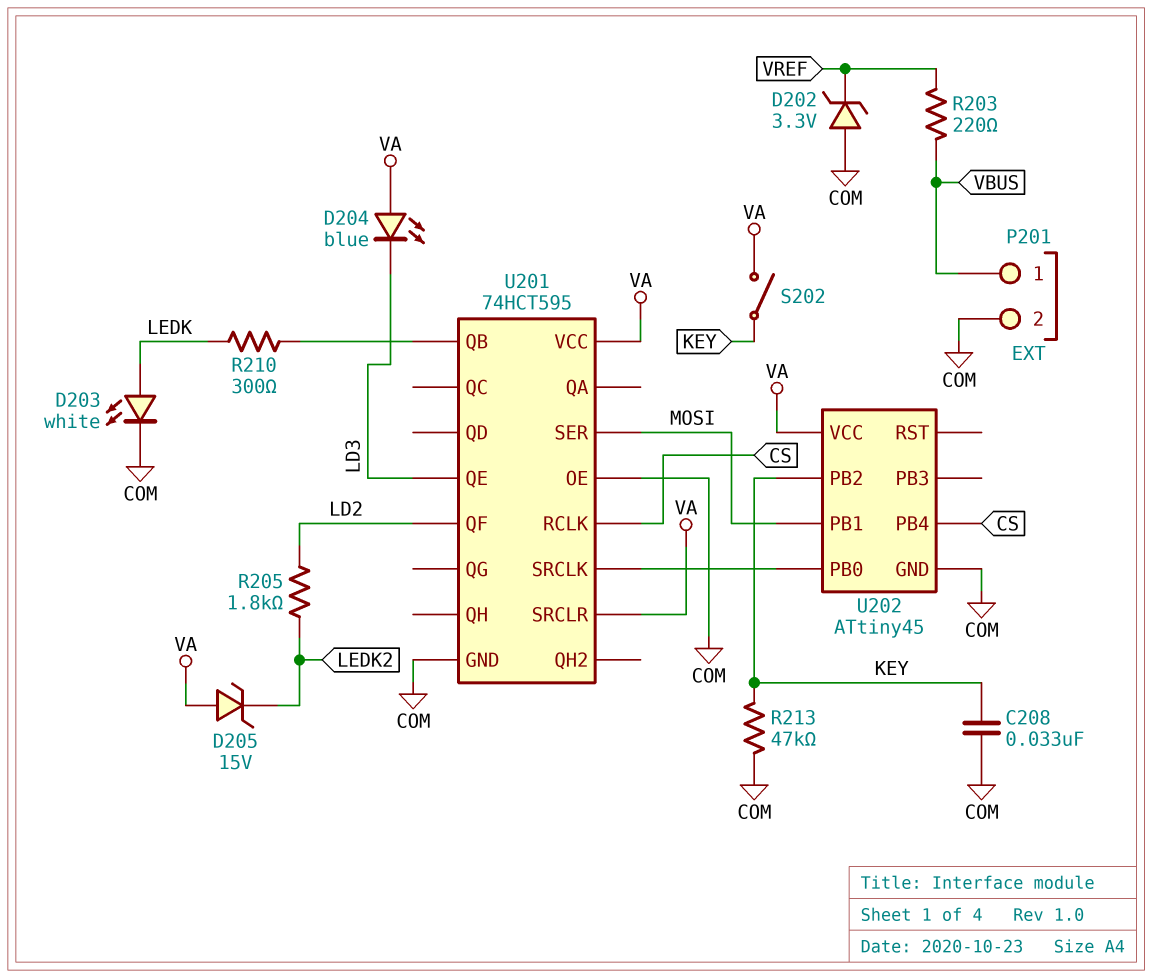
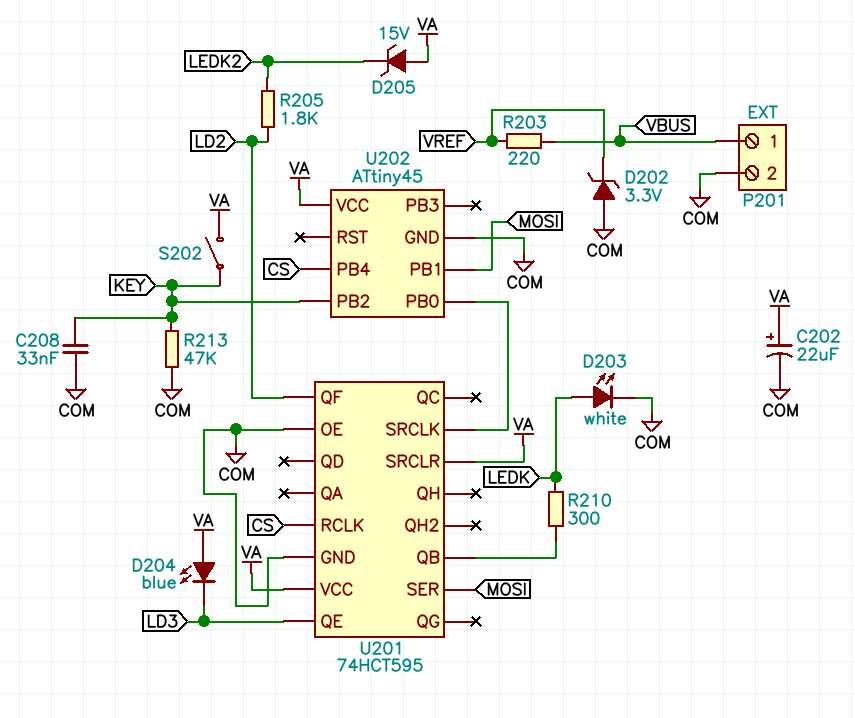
C202: none -> 22uF (plus VA, minus COM)

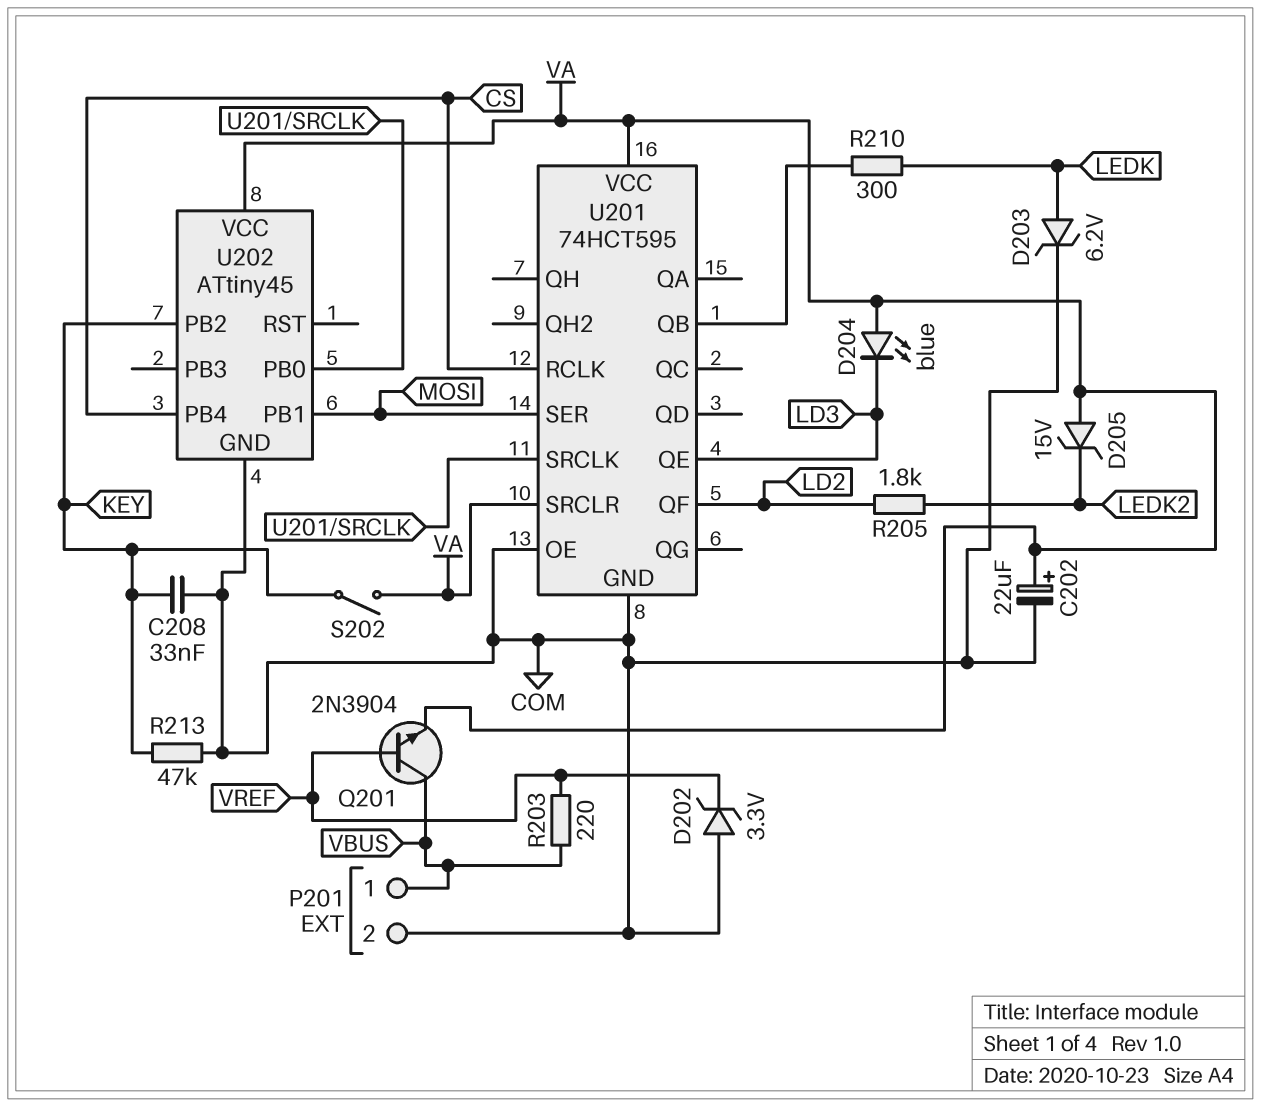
D203: LED white (A LEDK, K COM) -> zener 6.2V (A LEDK, K COM)
Q201: none -> NPN 2N3904 (B VREF, C VBUS, E VA)

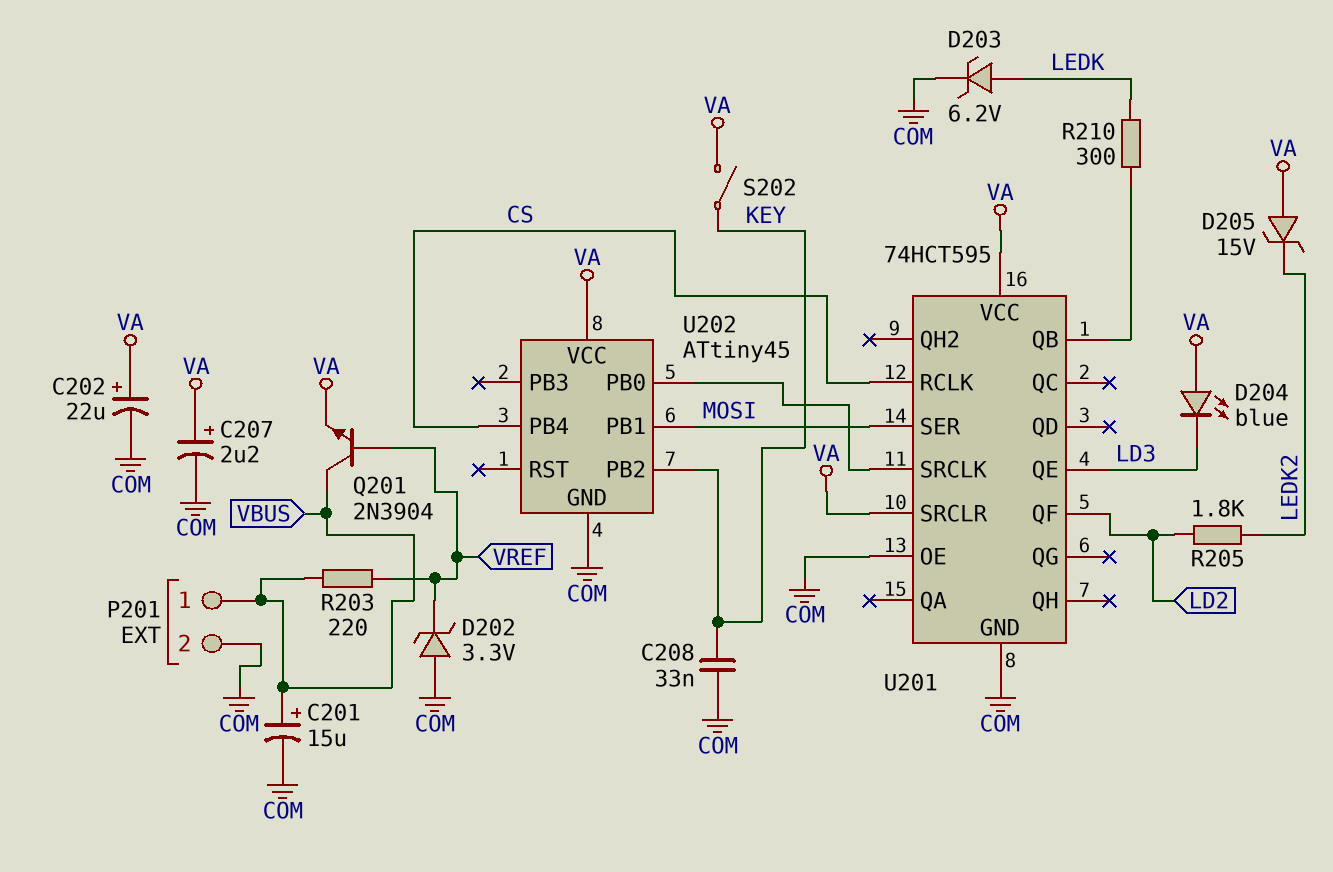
C201: none -> 15uF (plus VBUS, minus COM)
C207: none -> 2.2uF (plus VA, minus COM)
R213: 47k (COM, KEY) -> none

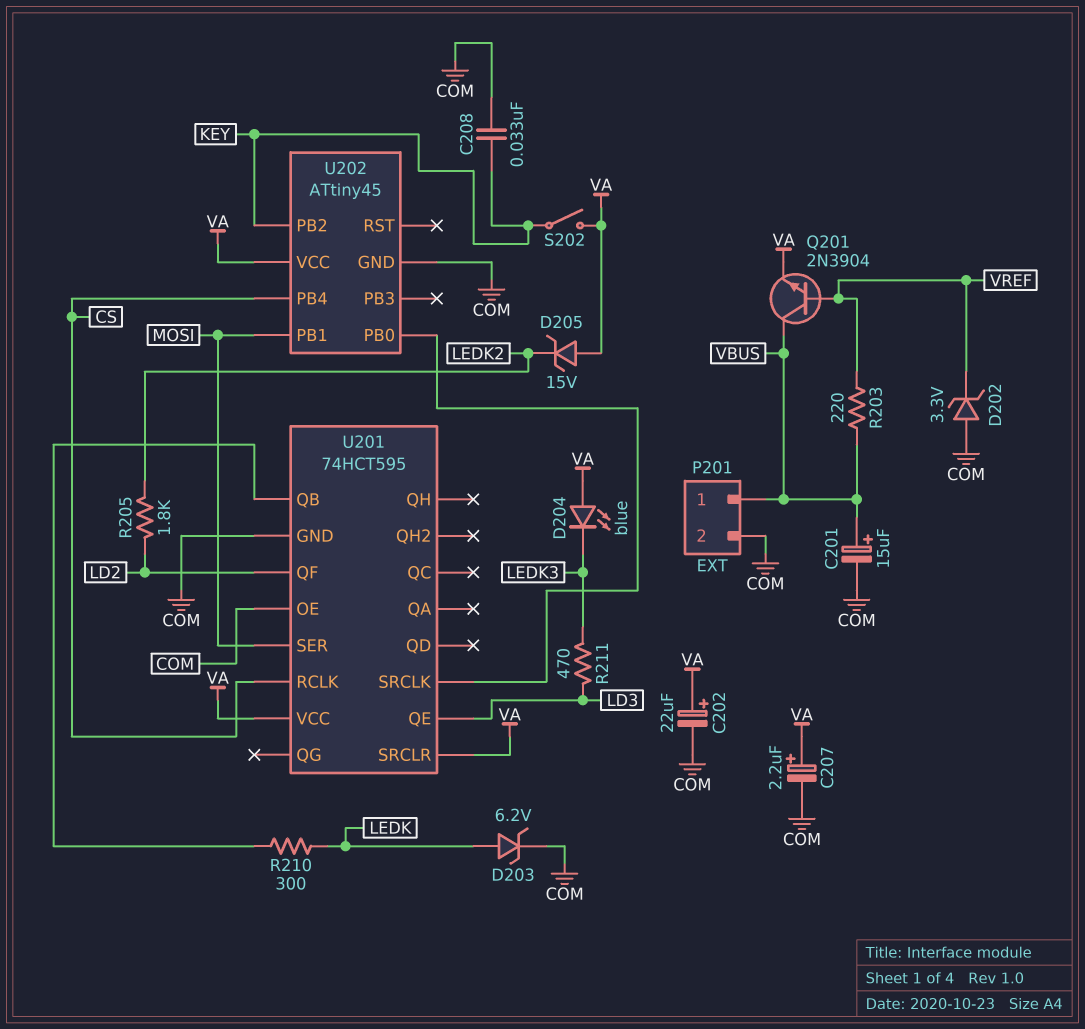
D204: LED blue (A VA, K LD3) -> LED blue (A VA, K LEDK3)
R211: none -> 470 (LD3, LEDK3)

